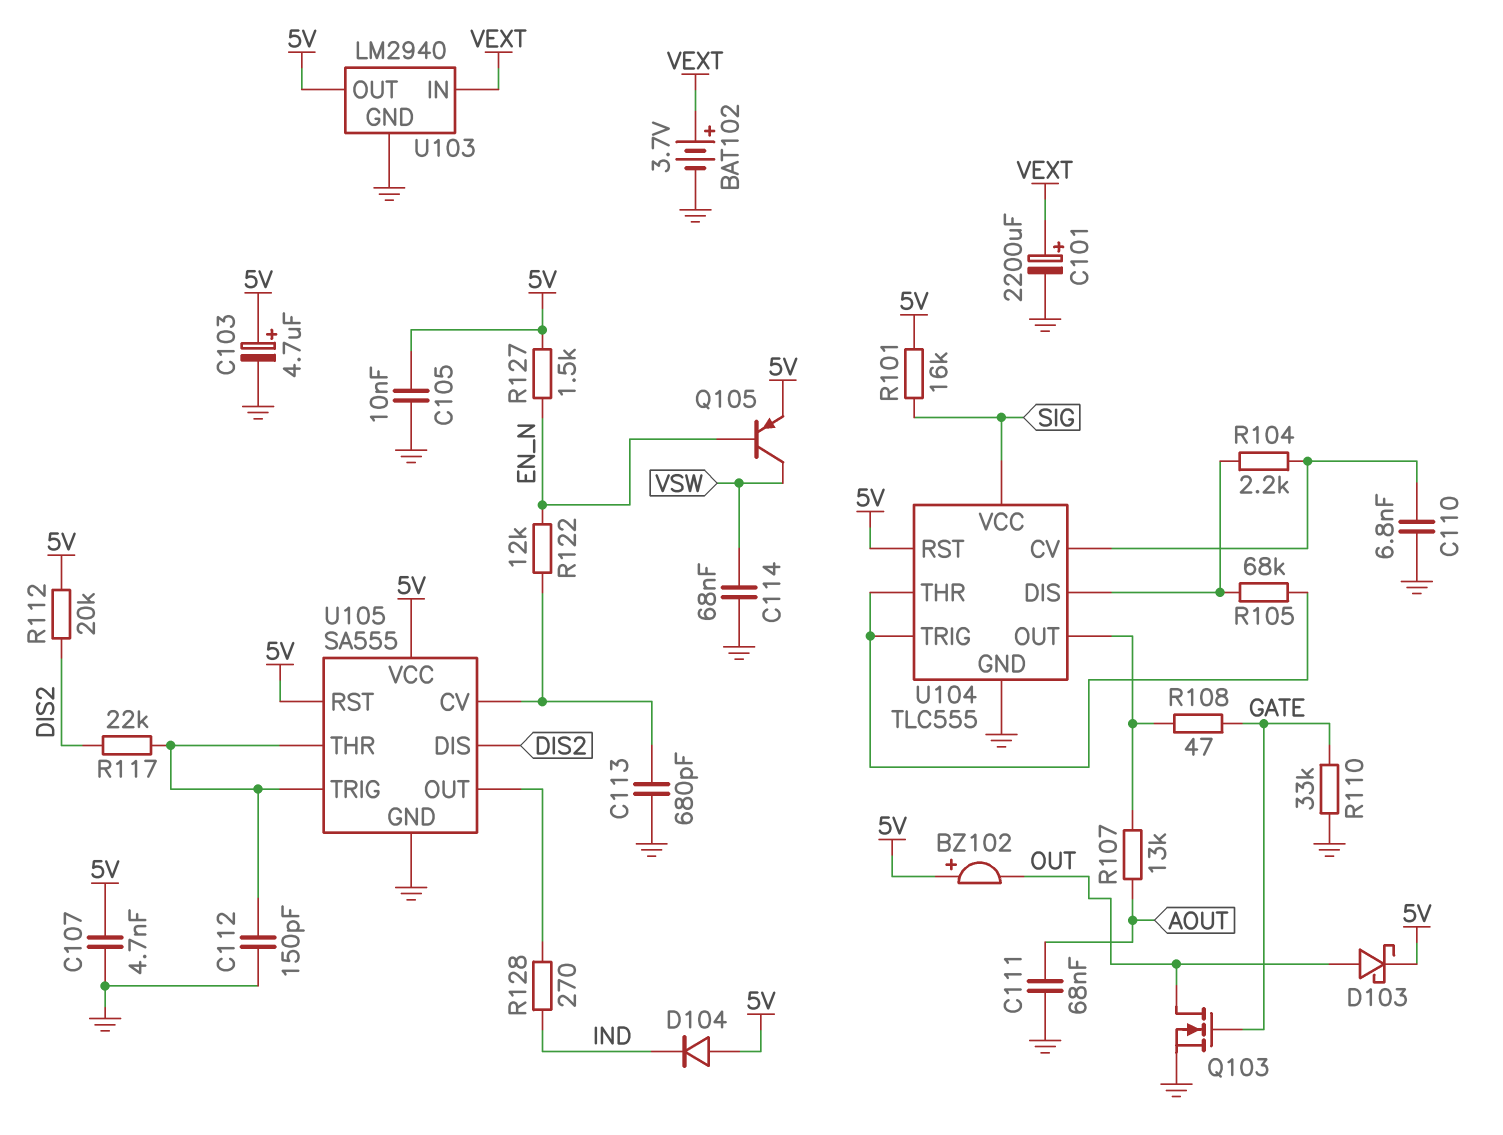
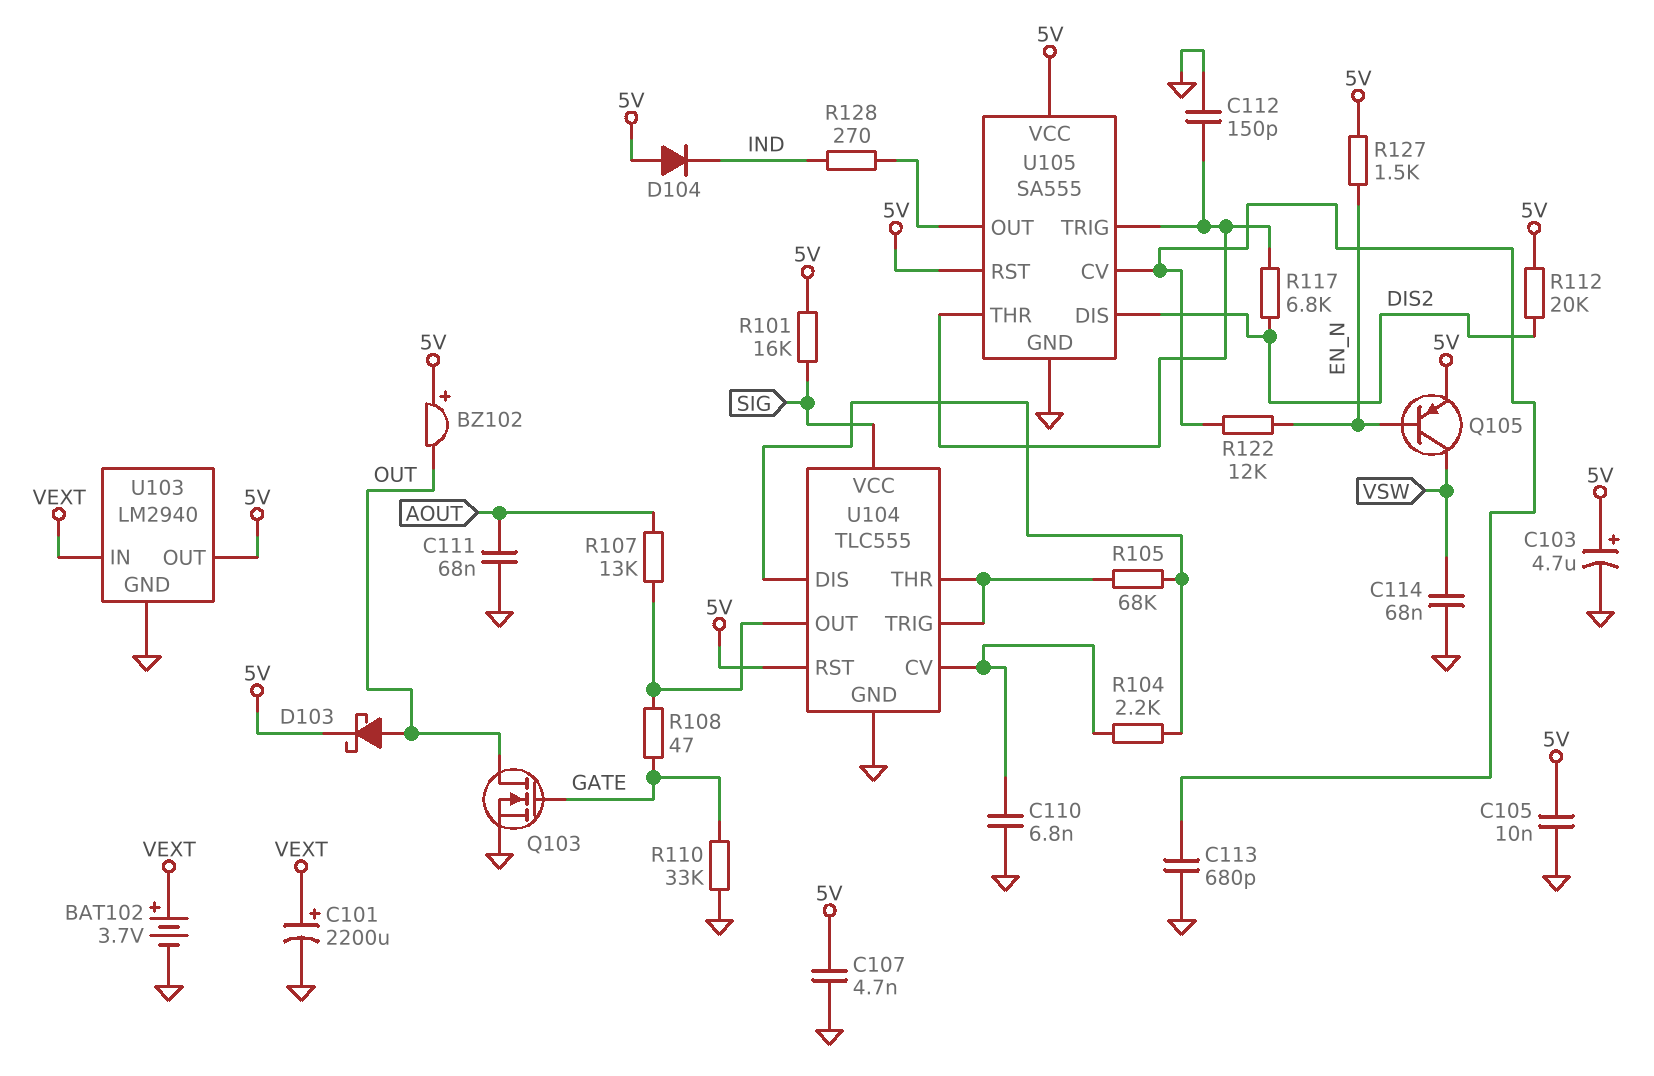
R117: 22k (DIS2, U105/THR) -> 6.8k (DIS2, U105/THR)

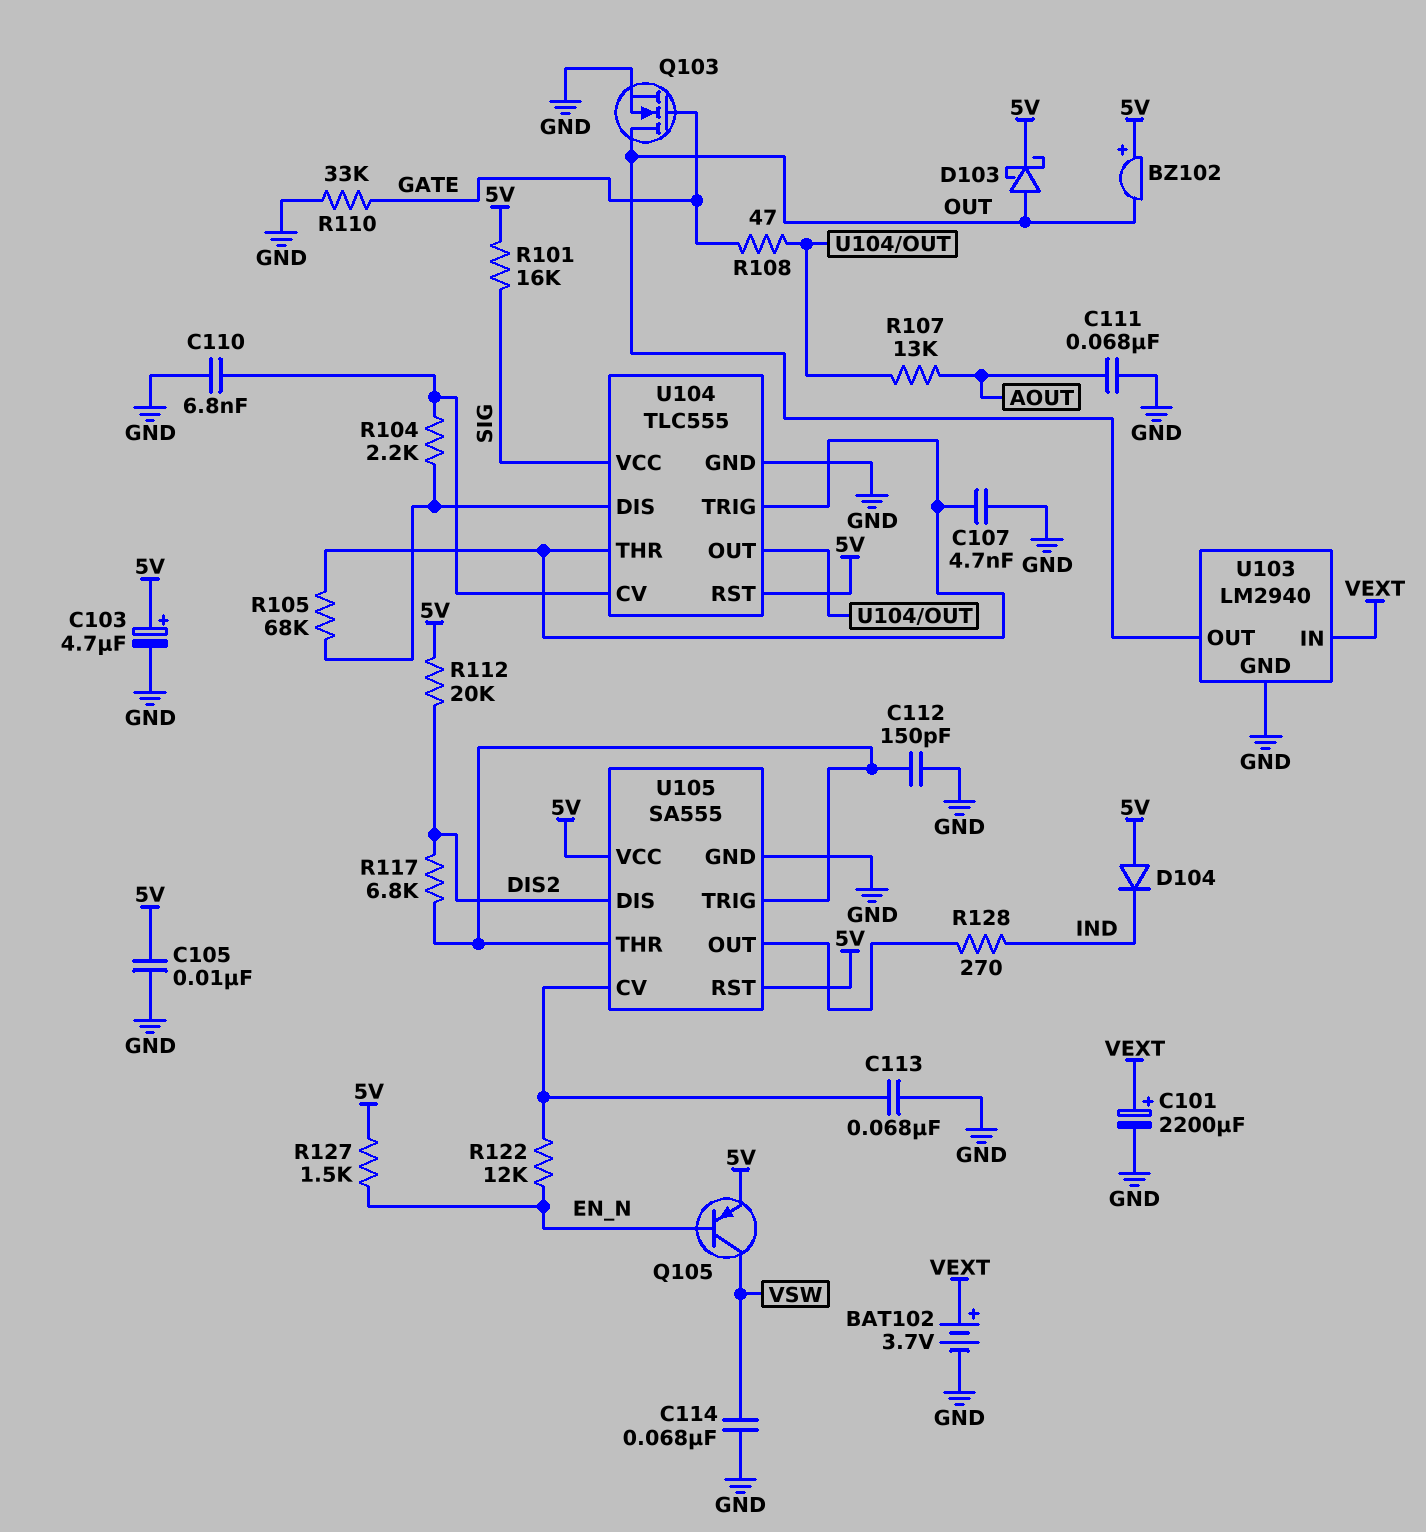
C107: 4.7nF (5V, GND) -> 4.7nF (GND, U104/THR)
C113: 680pF (GND, U105/CV) -> 68nF (GND, U105/CV)
U103 pin OUT: 5V -> OUT

